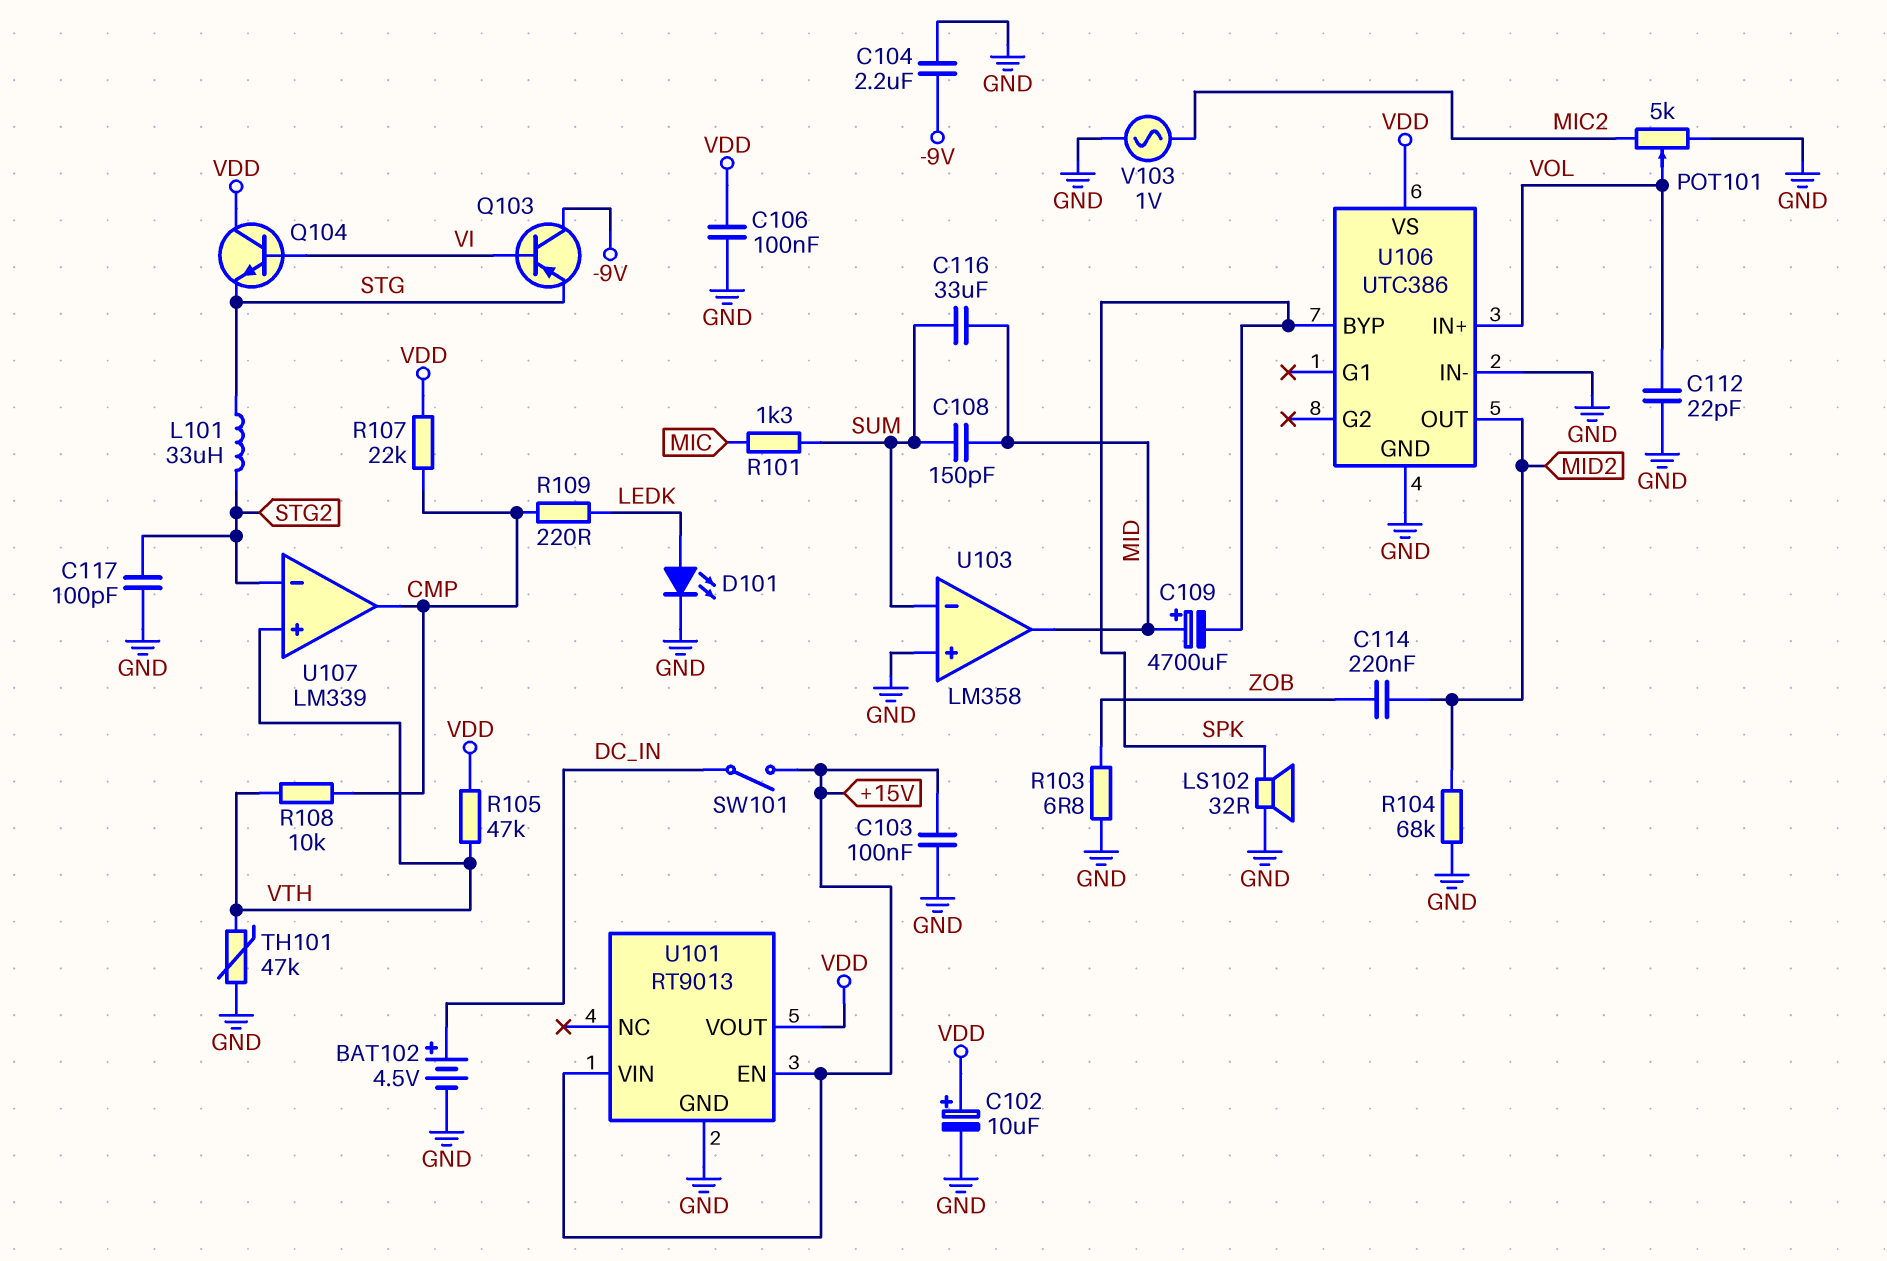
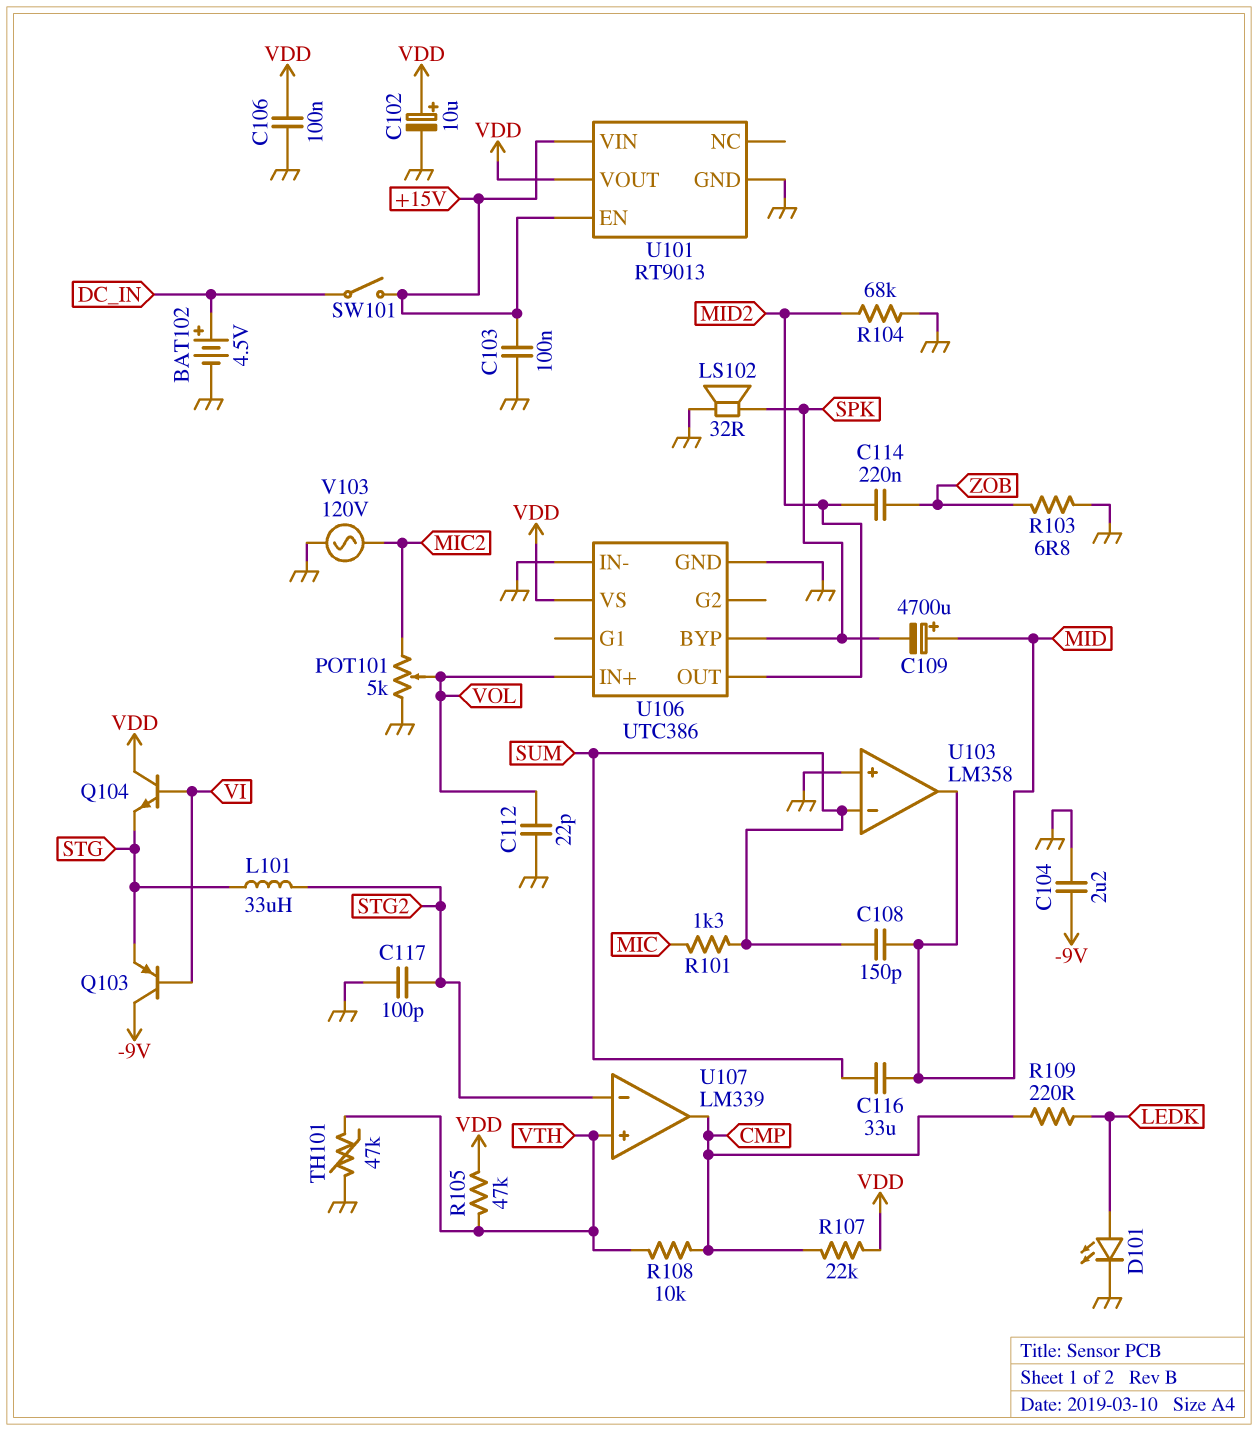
V103: AC 1V (GND, MIC2) -> AC 120V (GND, MIC2)

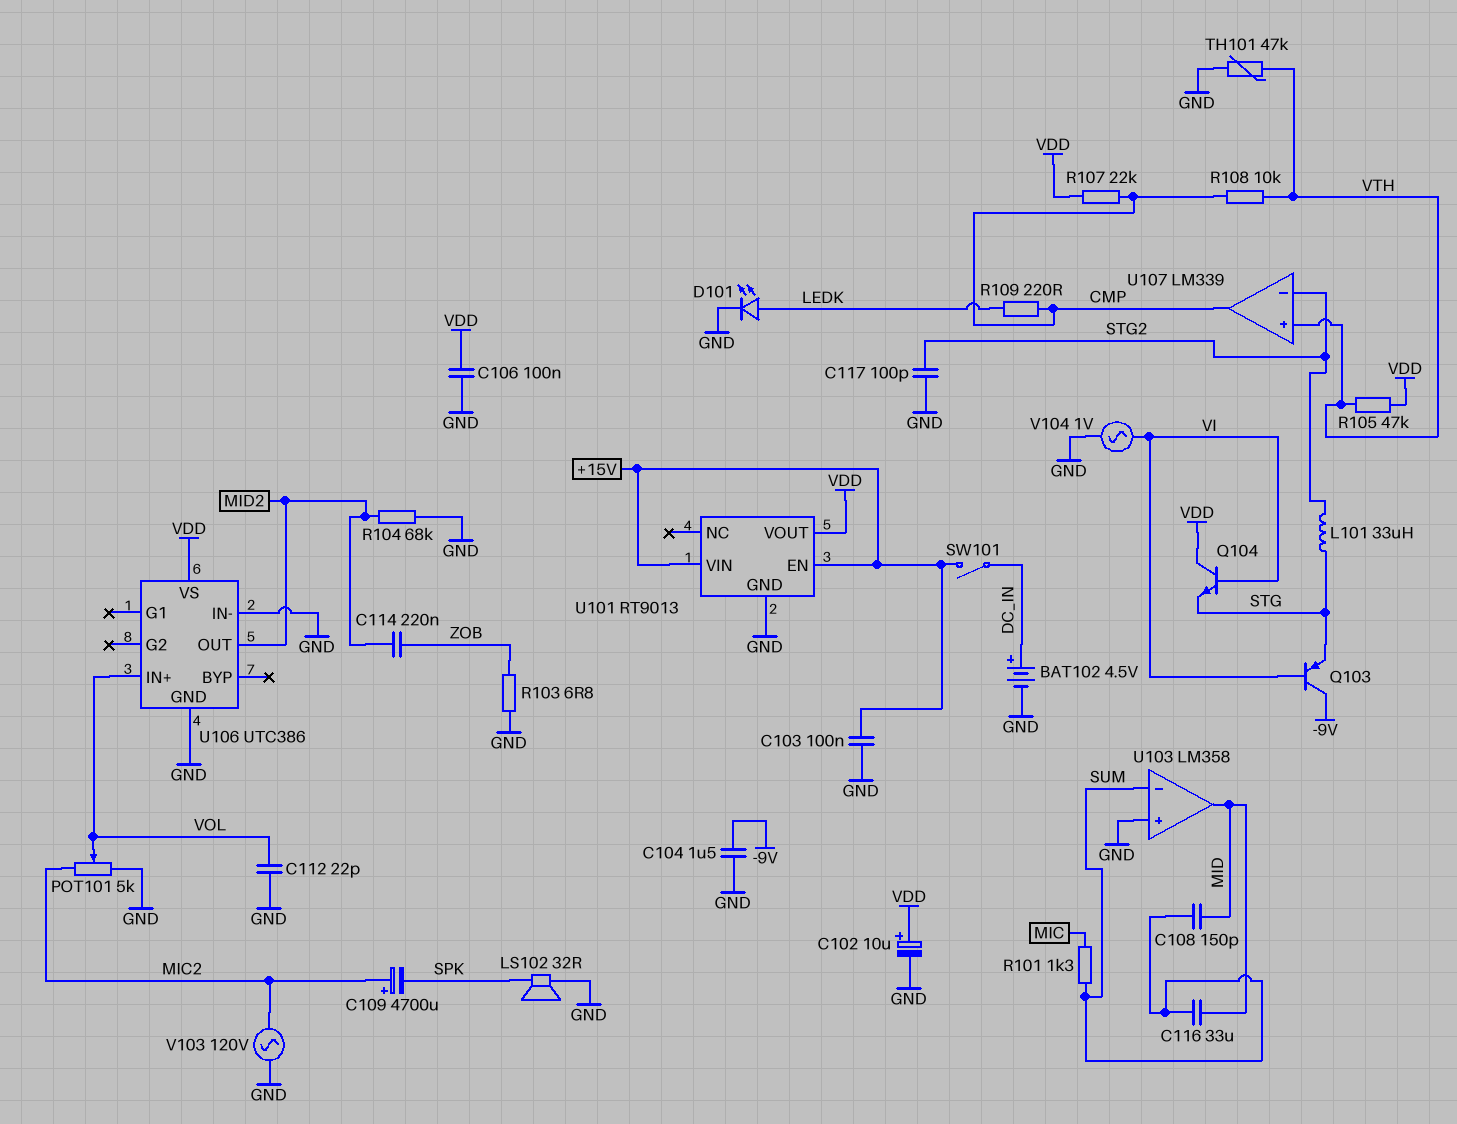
C104: 2.2uF (-9V, GND) -> 1.5uF (-9V, GND)
C109: 4700uF (plus MID, minus SPK) -> 4700uF (plus MIC2, minus SPK)
U106 pin BYP: SPK -> none
V104: none -> AC 1V (GND, VI)

